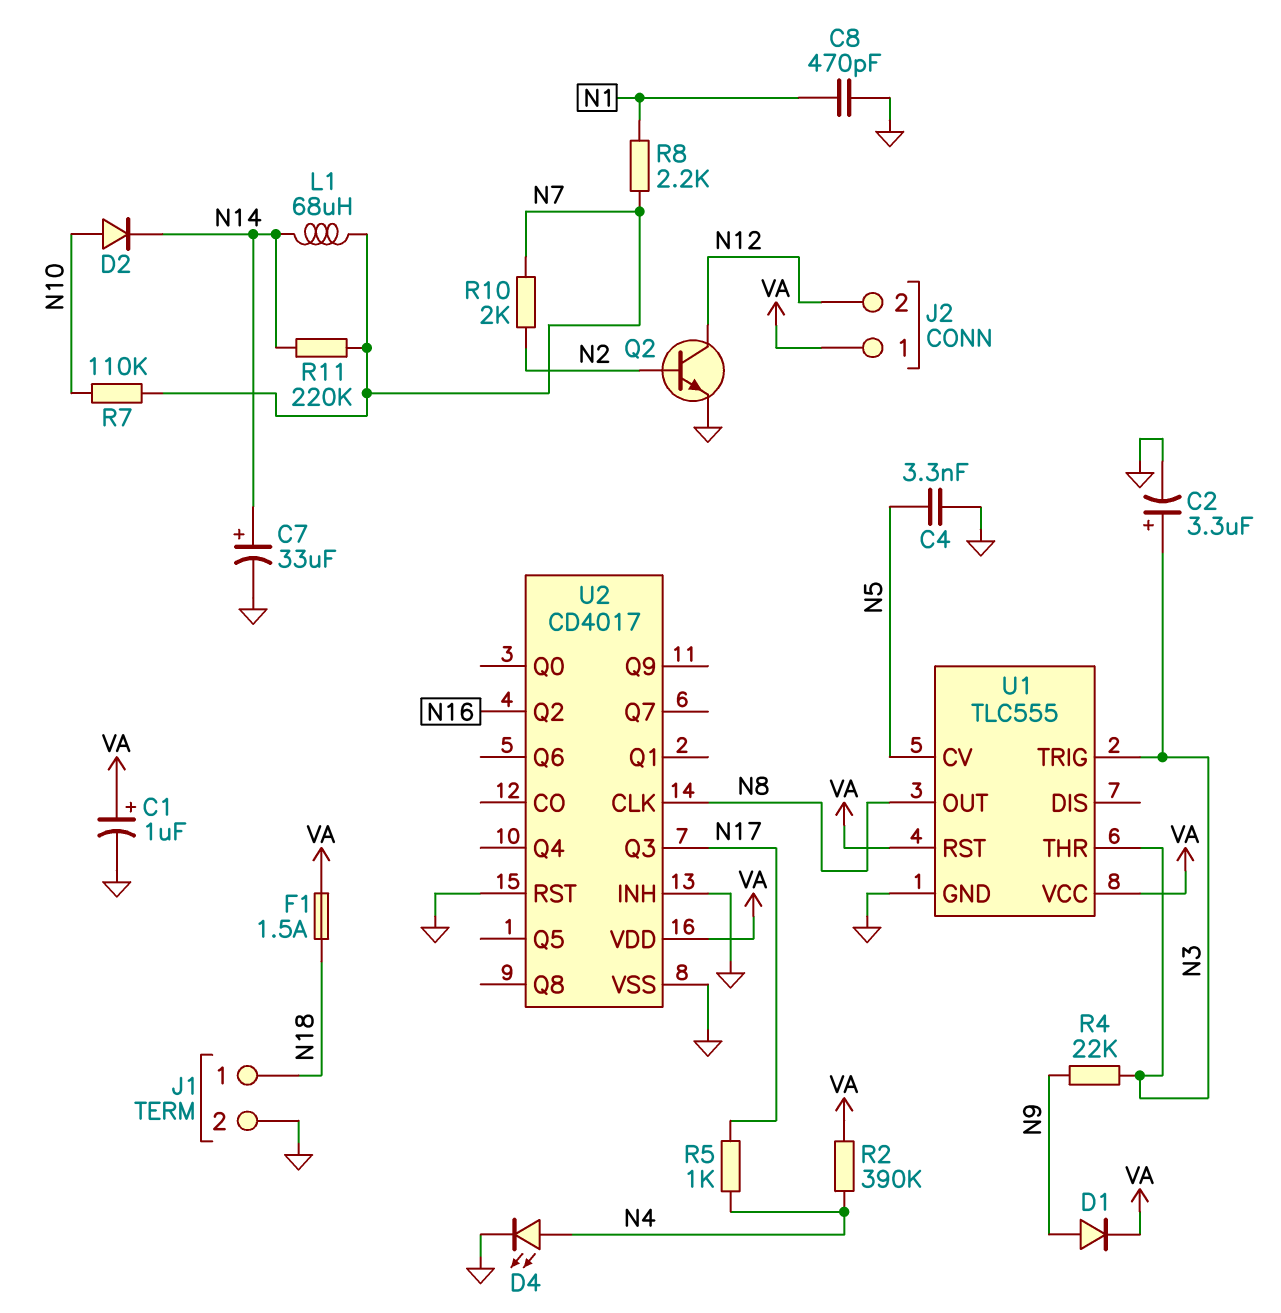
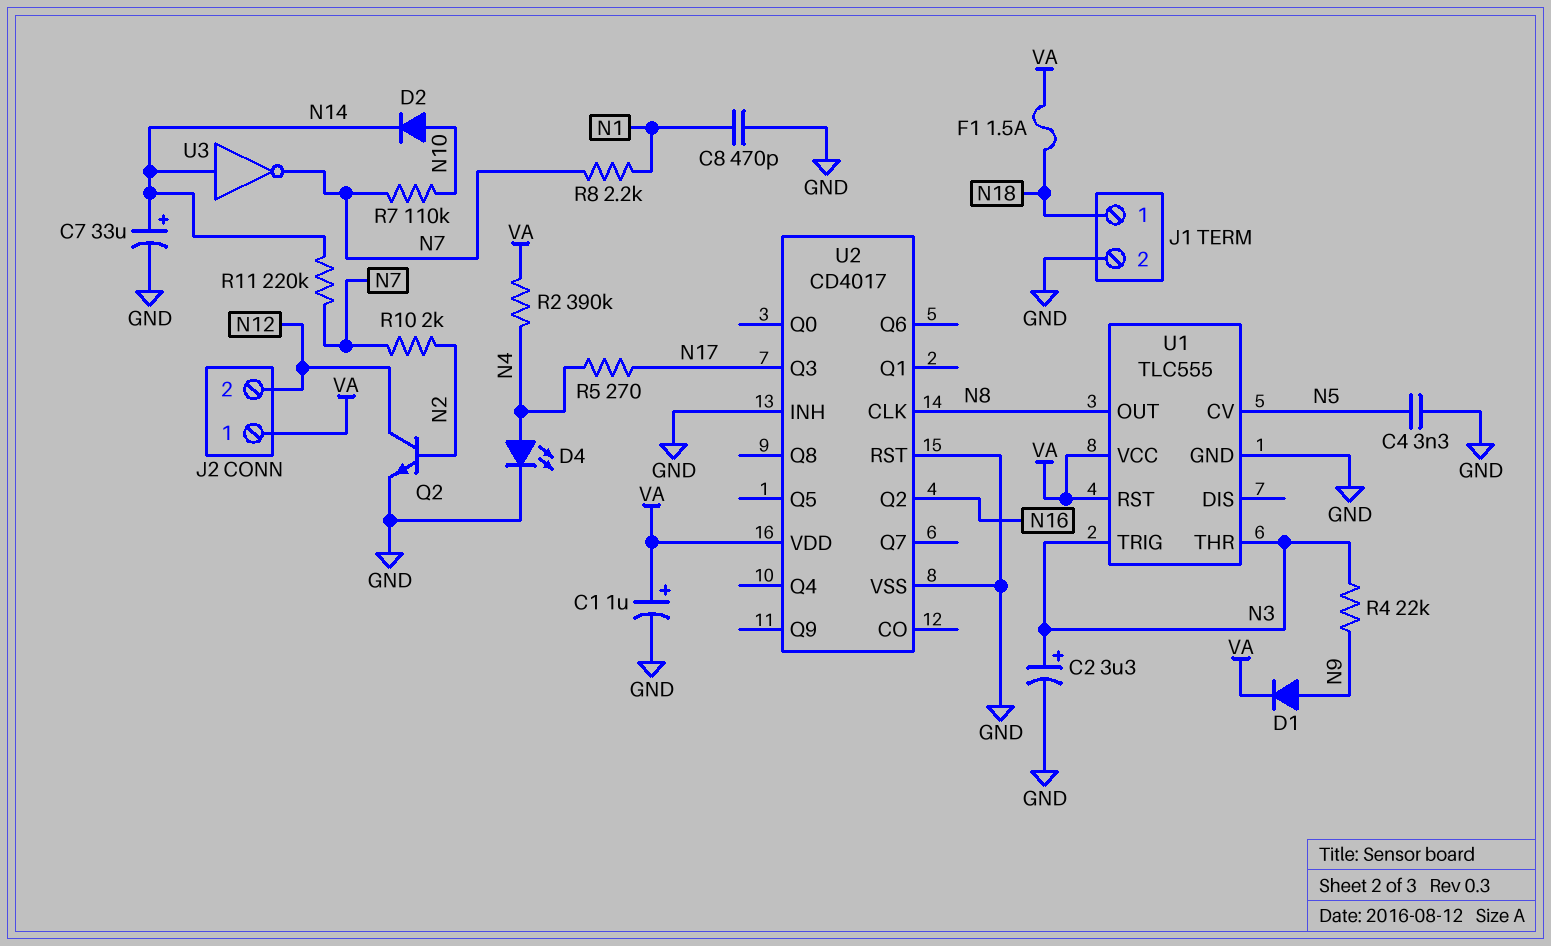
L1: 68uH (N7, N14) -> none
R5: 1k (N4, N17) -> 270 (N4, N17)
U3: none -> NOT (in N14, out N7)

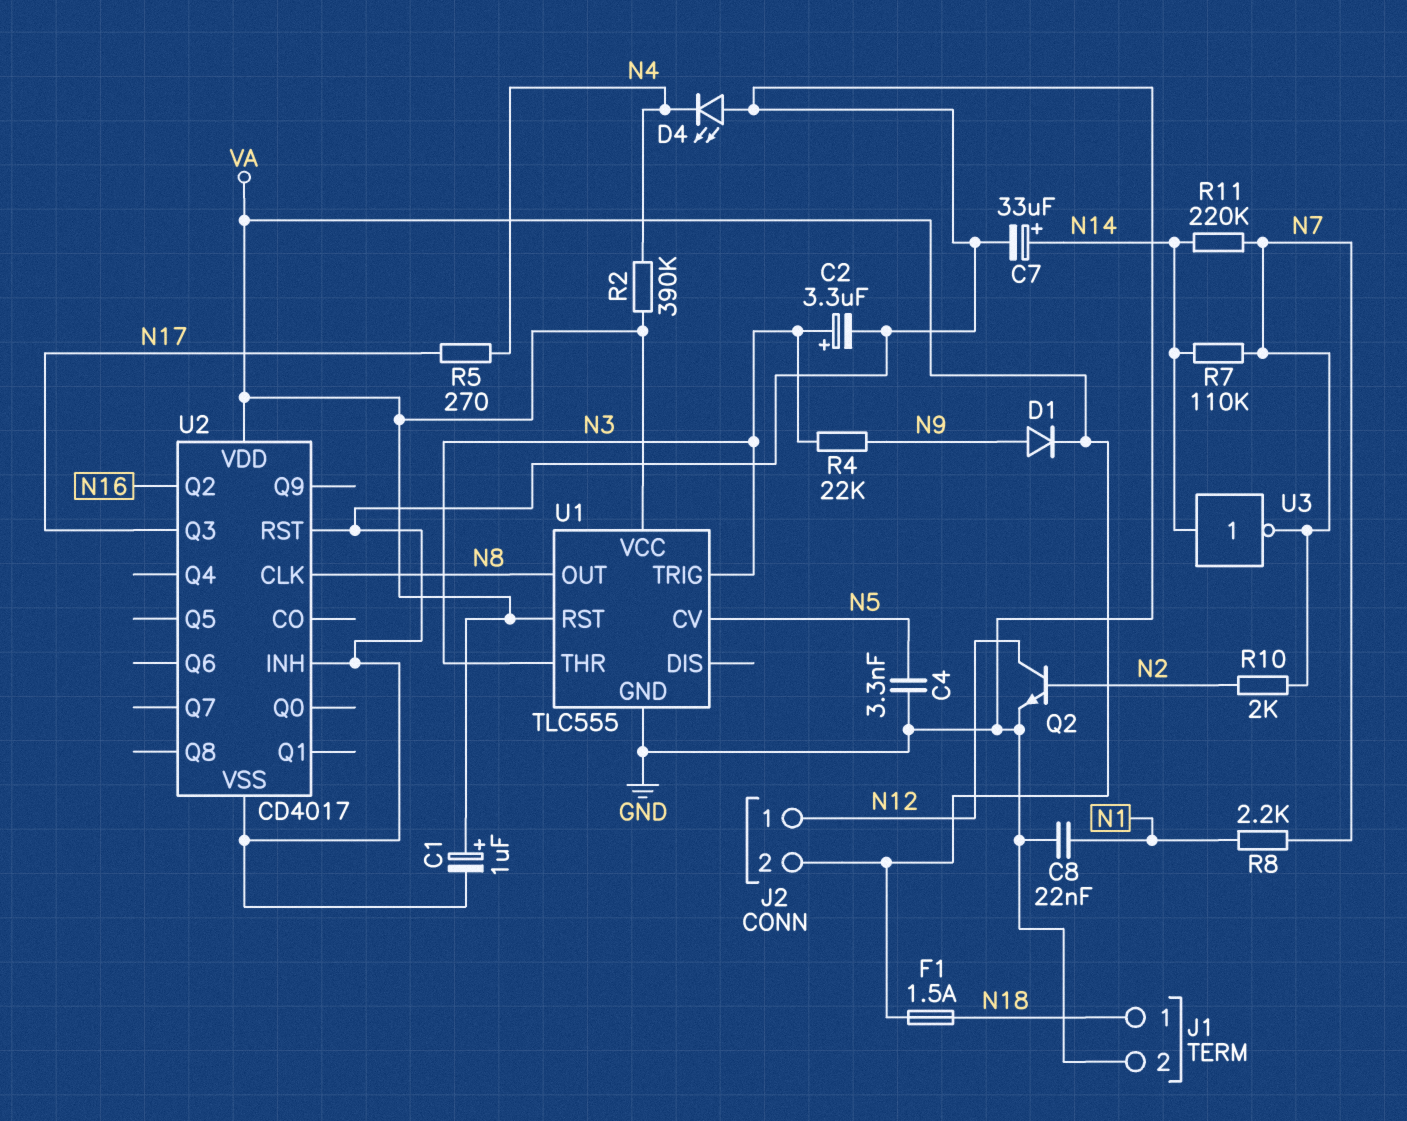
C8: 470pF (GND, N1) -> 22nF (GND, N1)
D2: diode (A N10, K N14) -> none
D4: LED (A N4, K GND) -> LED (A GND, K N4)
J2 pin 1: VA -> N12
J2 pin 2: N12 -> VA
R7: 110k (N7, N10) -> 110k (N7, N14)

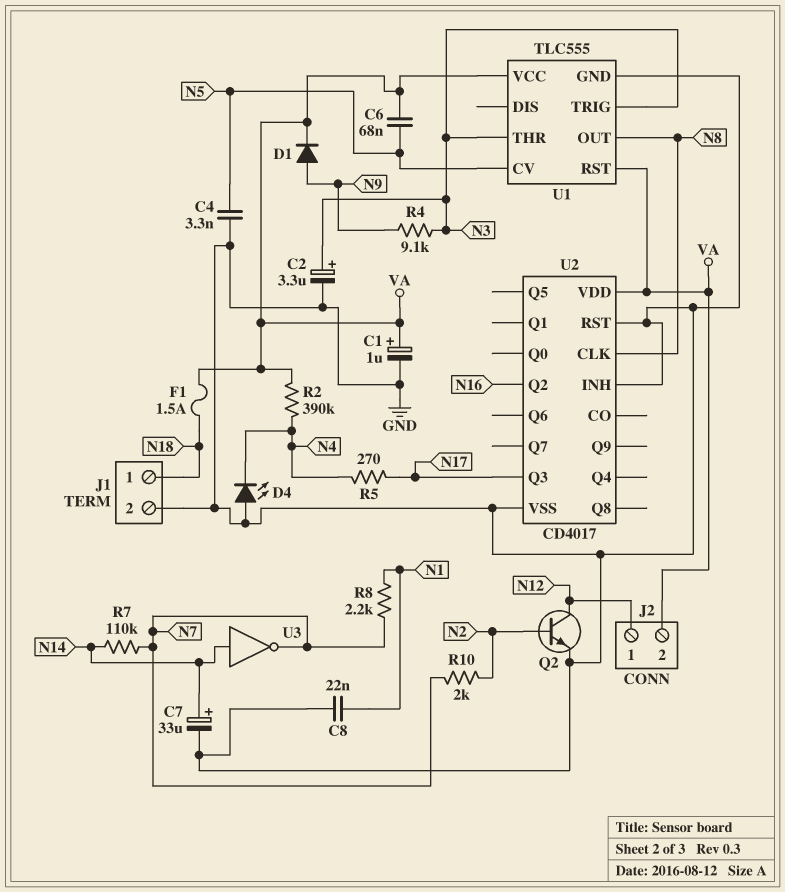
C6: none -> 68nF (N5, VA)
R4: 22k (N3, N9) -> 9.1k (N3, N9)
R11: 220k (N7, N14) -> none

